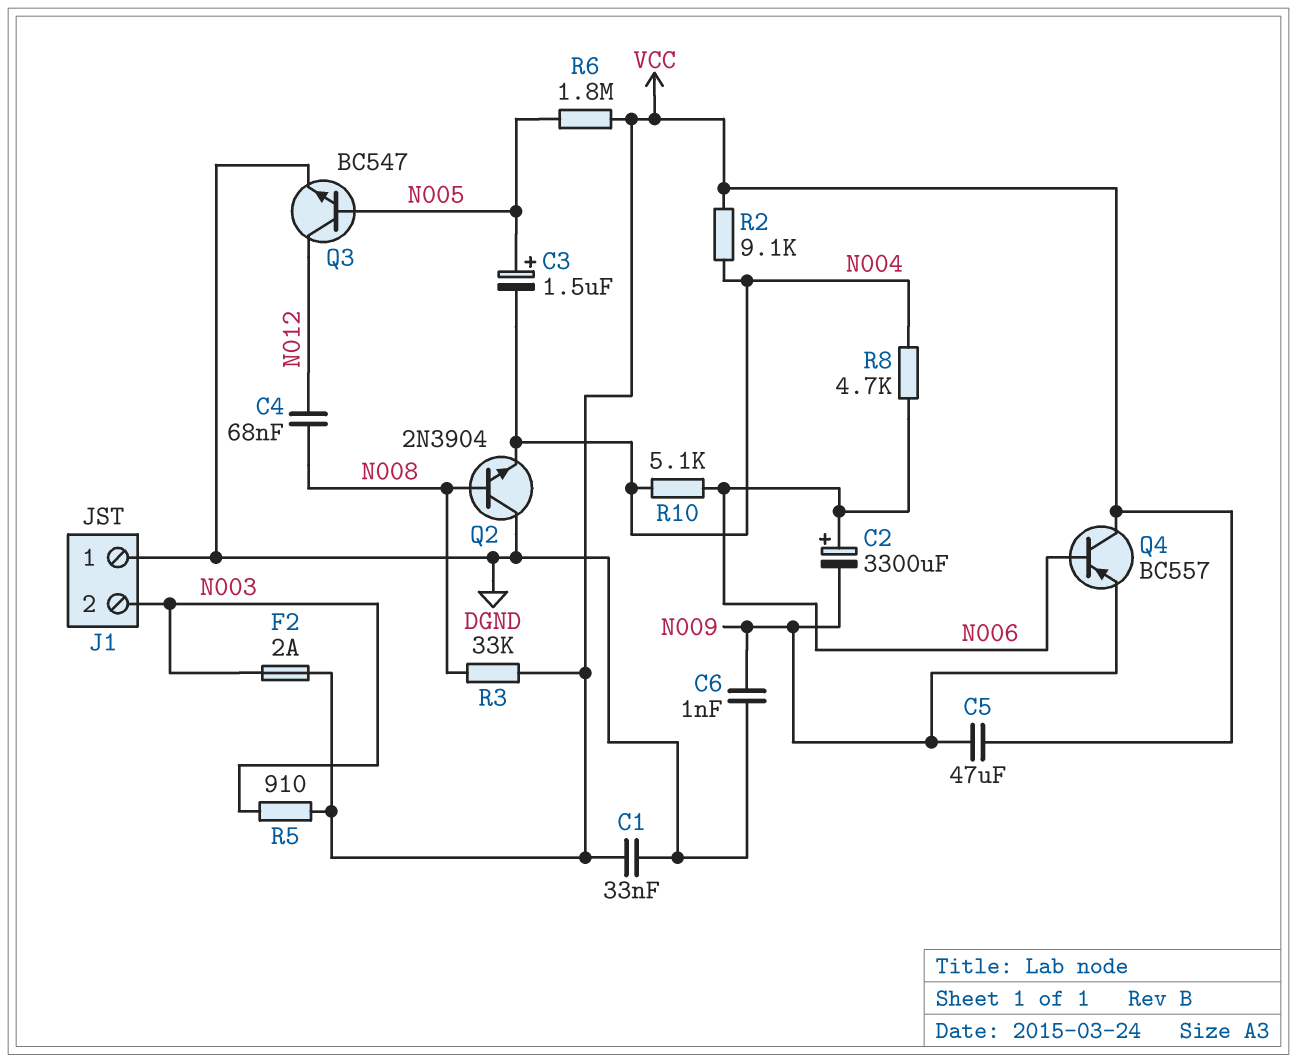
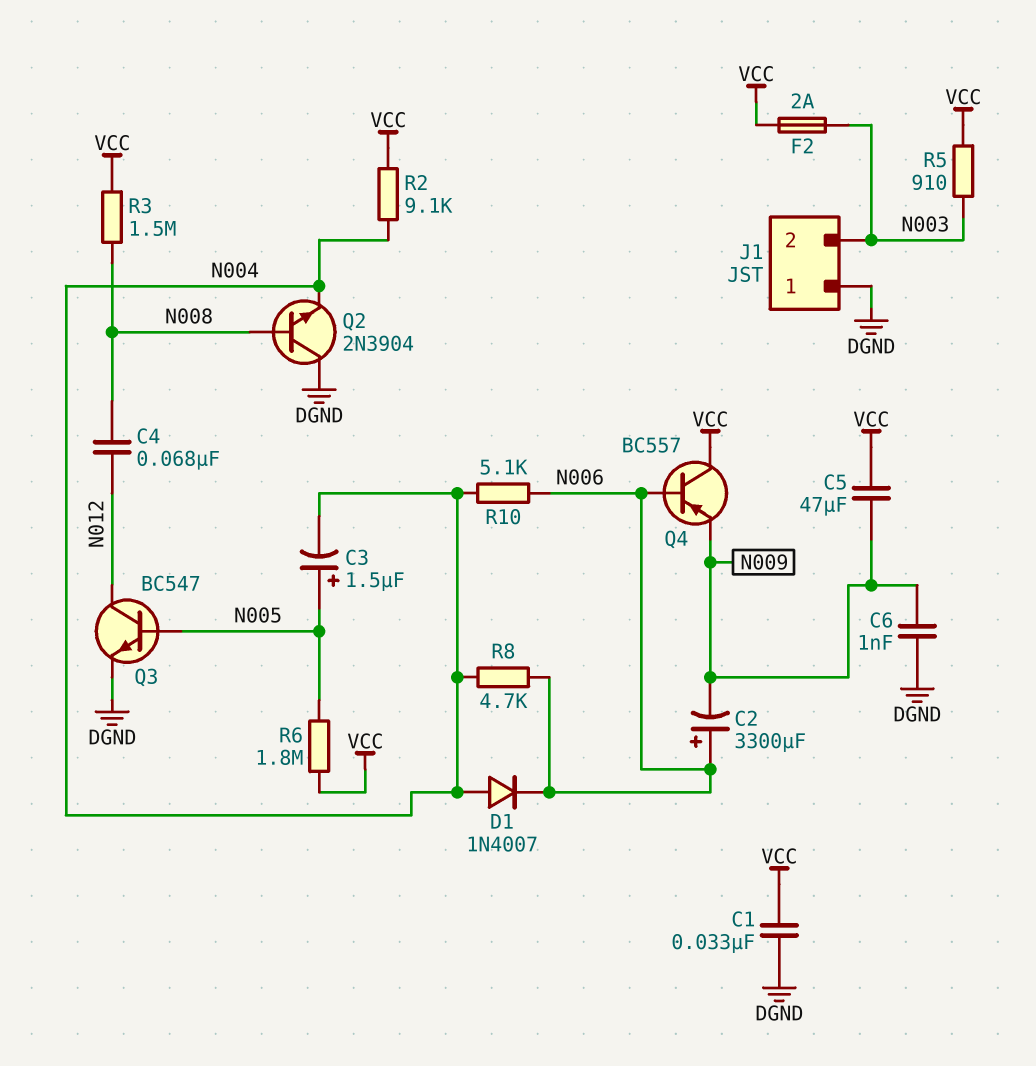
D1: none -> diode 1N4007 (A N004, K N006)
R3: 33k (N008, VCC) -> 1.5M (N008, VCC)

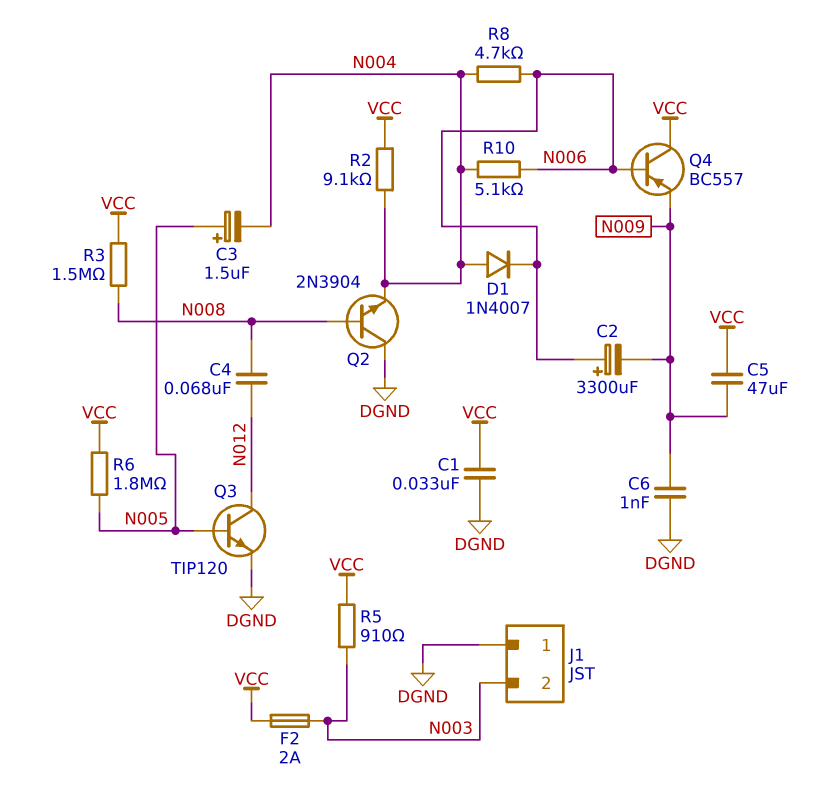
Q3: NPN BC547 (B N005, C N012, E DGND) -> NPN TIP120 (B N005, C N012, E DGND)

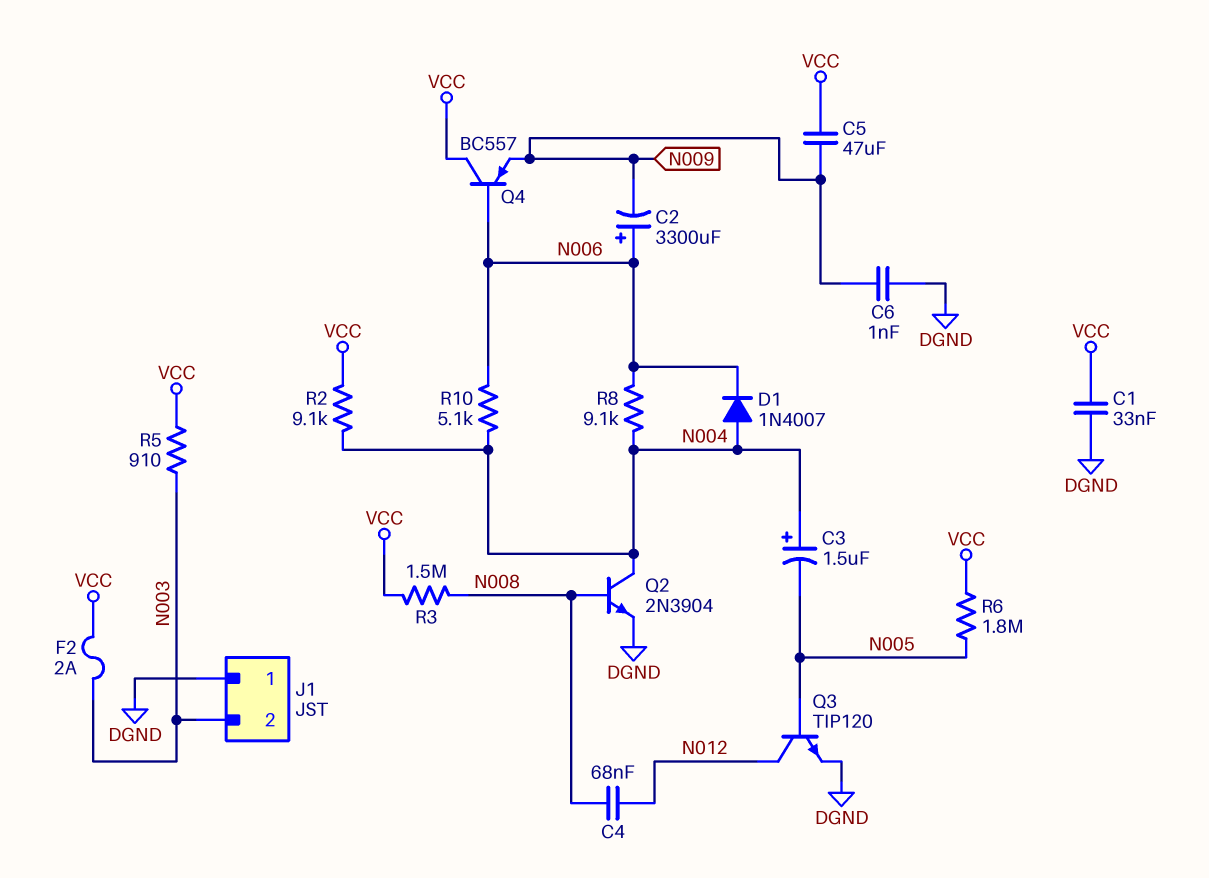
C3: 1.5uF (plus N005, minus N004) -> 1.5uF (plus N004, minus N005)
Q2: NPN 2N3904 (B N008, C DGND, E N004) -> NPN 2N3904 (B N008, C N004, E DGND)
R8: 4.7k (N004, N006) -> 9.1k (N004, N006)

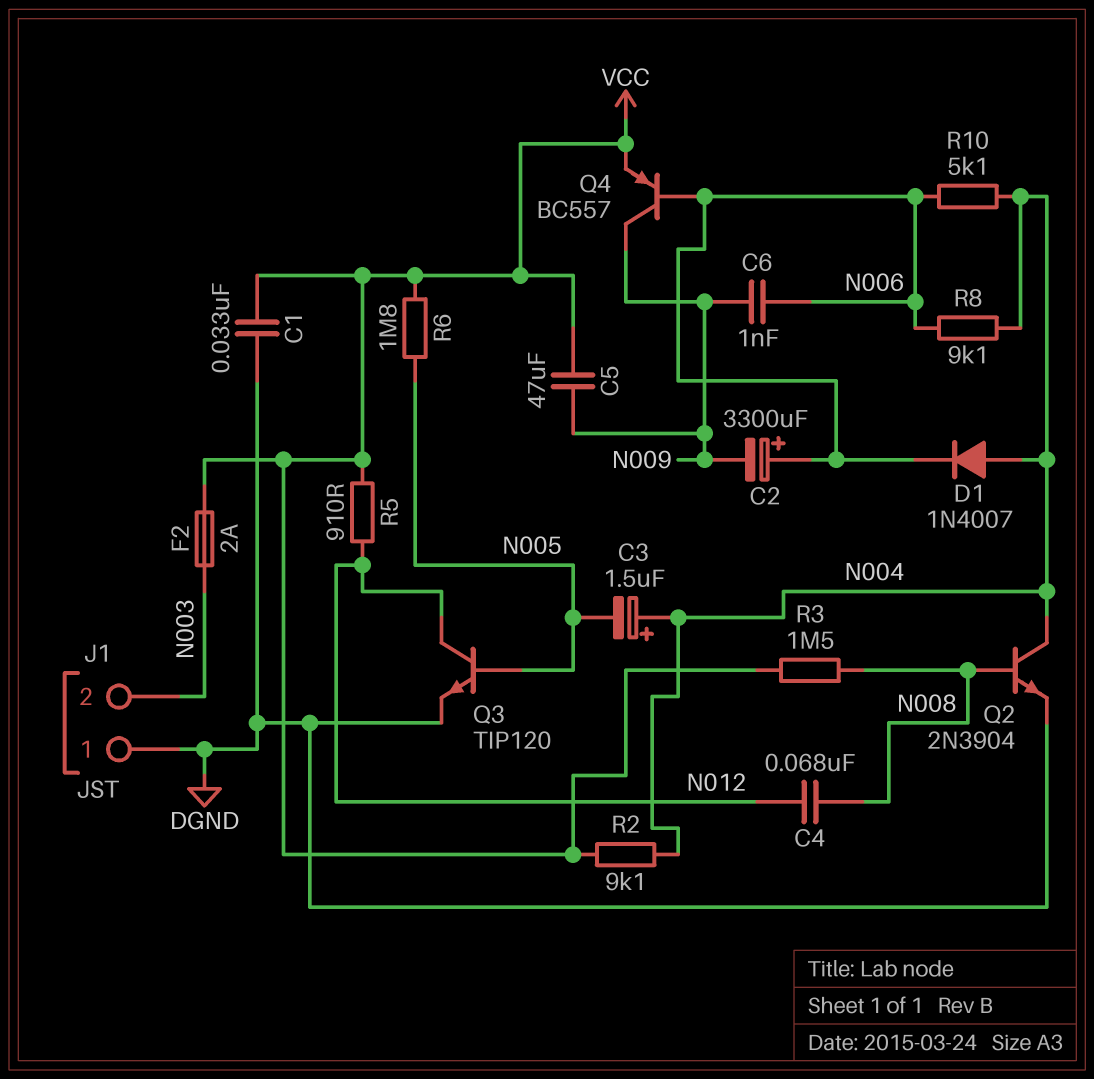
C6: 1nF (DGND, N009) -> 1nF (N006, N009)
Q4: PNP BC557 (B N006, C VCC, E N009) -> PNP BC557 (B N006, C N009, E VCC)
R5: 910 (N003, VCC) -> 910 (N012, VCC)

